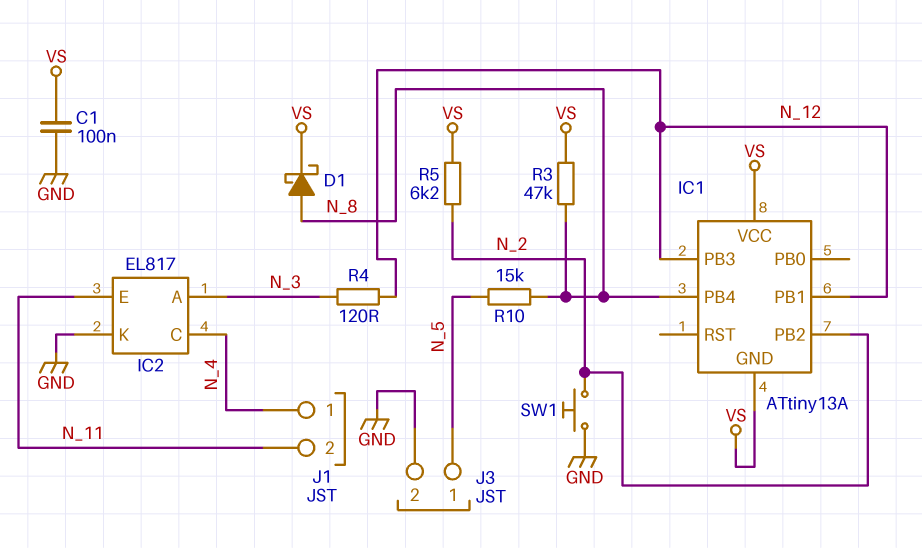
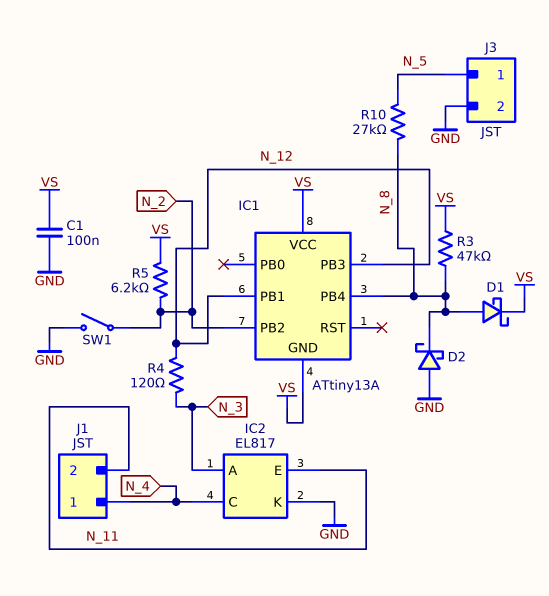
D2: none -> schottky (A GND, K N_8)
R10: 15k (N_5, N_8) -> 27k (N_5, N_8)
SW1: button (GND, N_2) -> switch (GND, N_2)

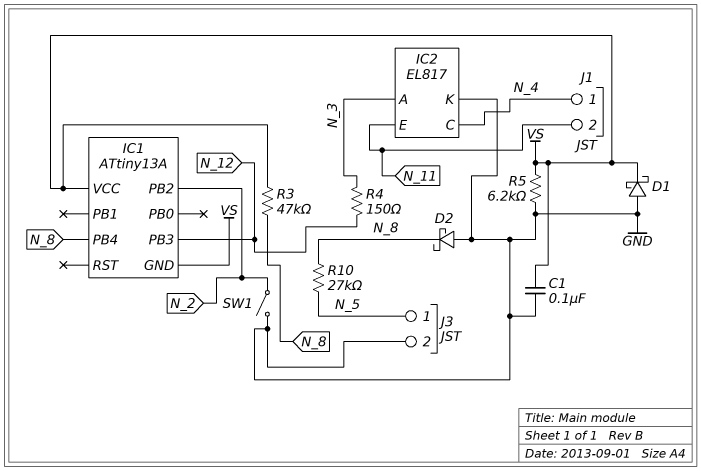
D1: schottky (A N_8, K VS) -> schottky (A GND, K VS)
IC1 pin PB1: N_12 -> none
R4: 120 (N_3, N_12) -> 150 (N_3, N_12)
R5: 6.2k (N_2, VS) -> 6.2k (GND, VS)

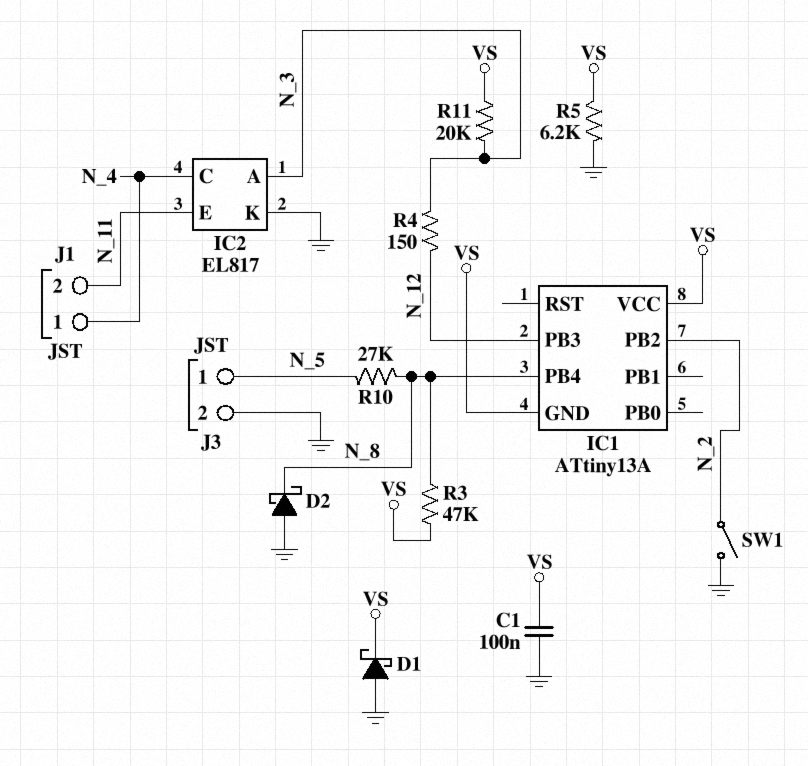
R11: none -> 20k (N_3, VS)

